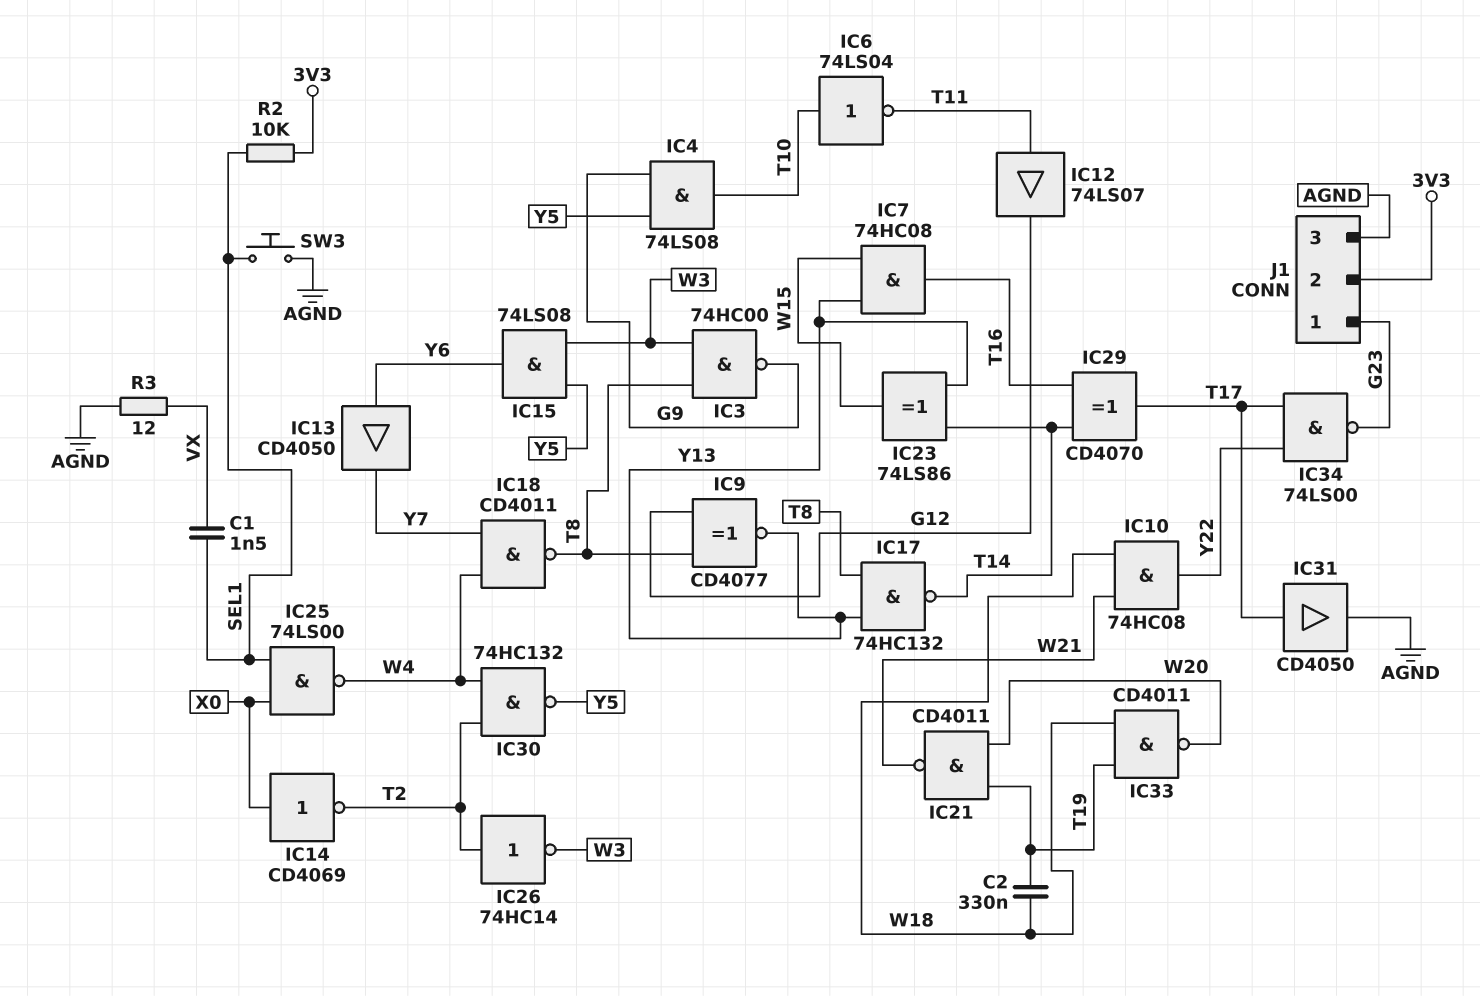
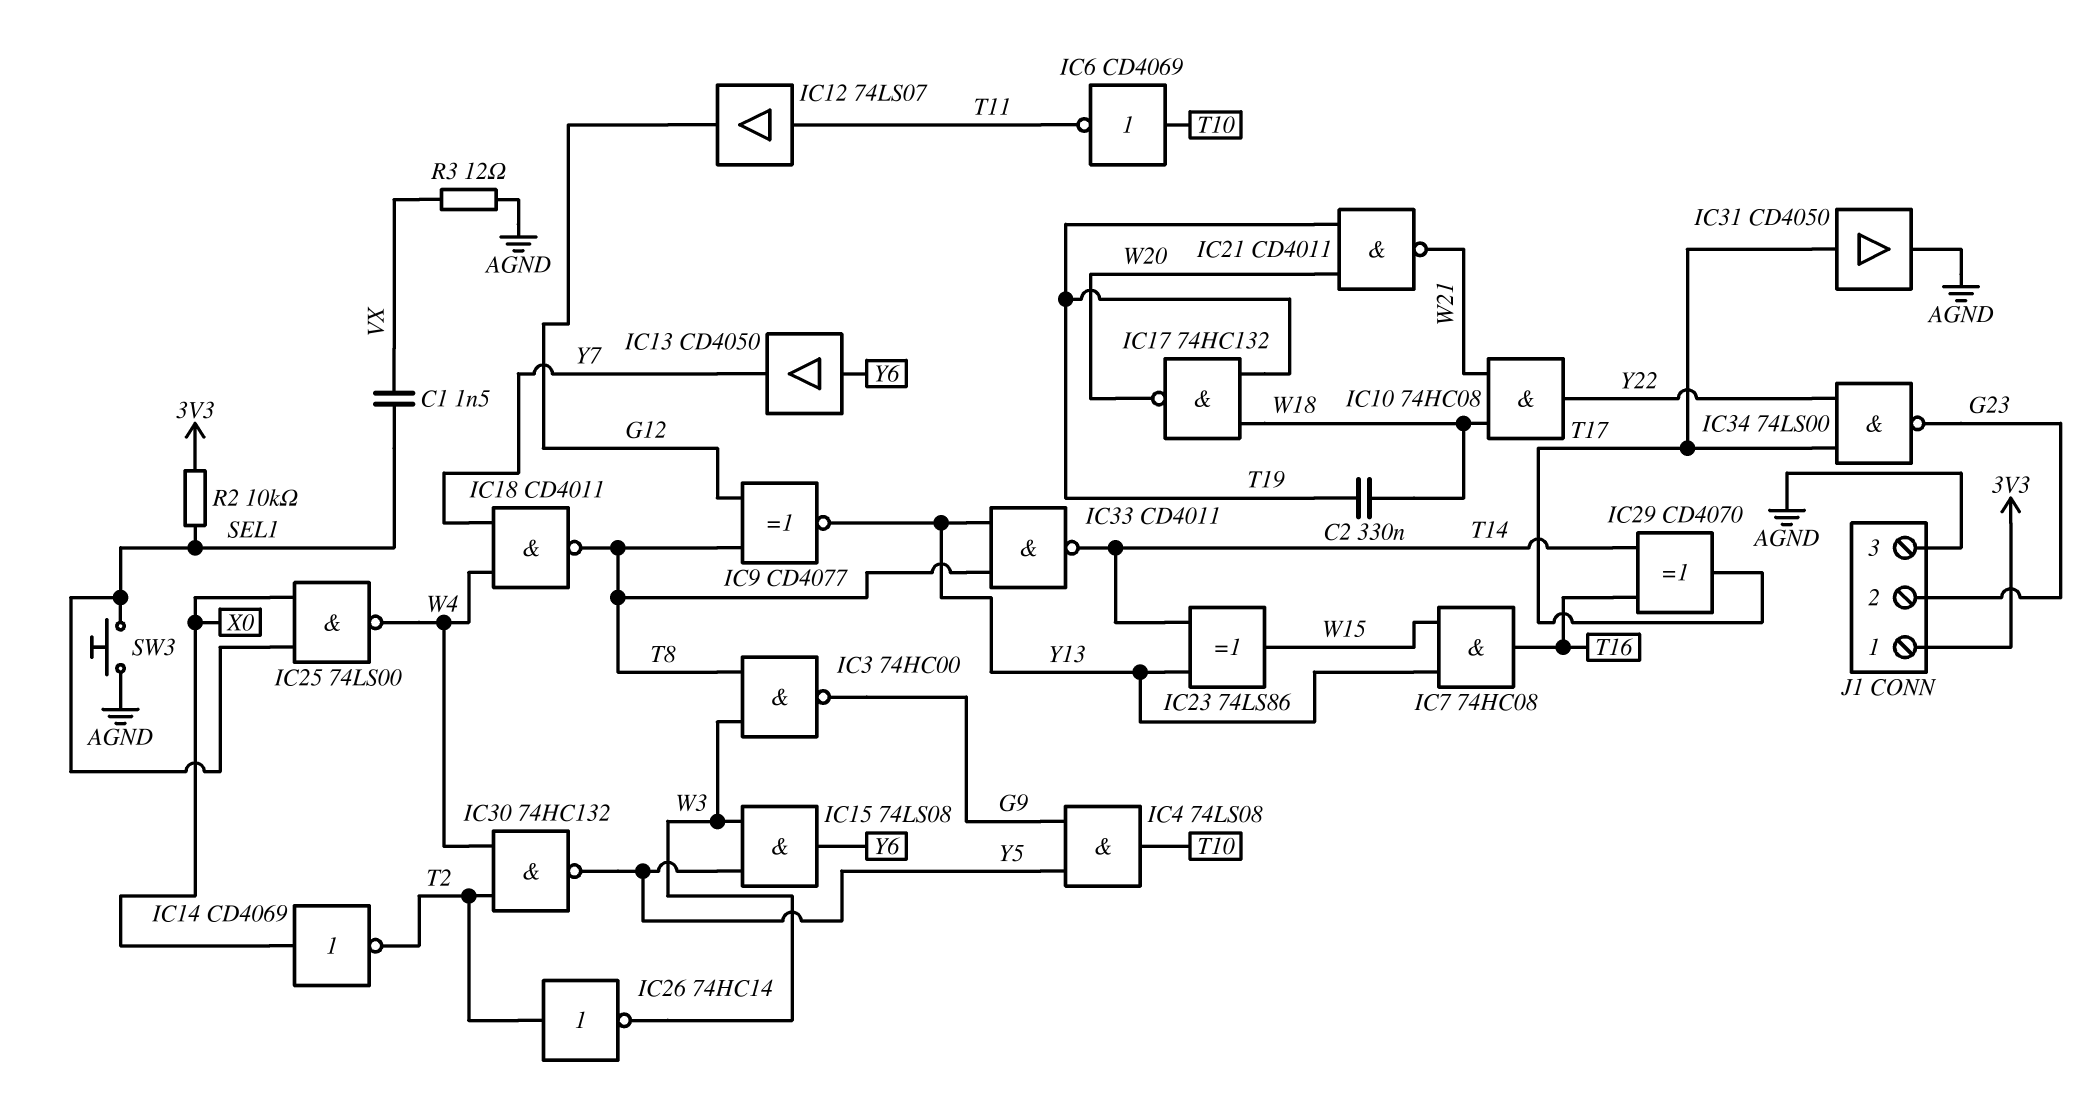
IC6: NOT 74LS04 (in T10, out T11) -> NOT CD4069 (in T10, out T11)
IC17: NAND 74HC132 (in T8, in Y13, out T14) -> NAND 74HC132 (in T19, in W18, out W20)
IC33: NAND CD4011 (in T19, in W18, out W20) -> NAND CD4011 (in T8, in Y13, out T14)
J1 pin 1: G23 -> 3V3
J1 pin 2: 3V3 -> G23

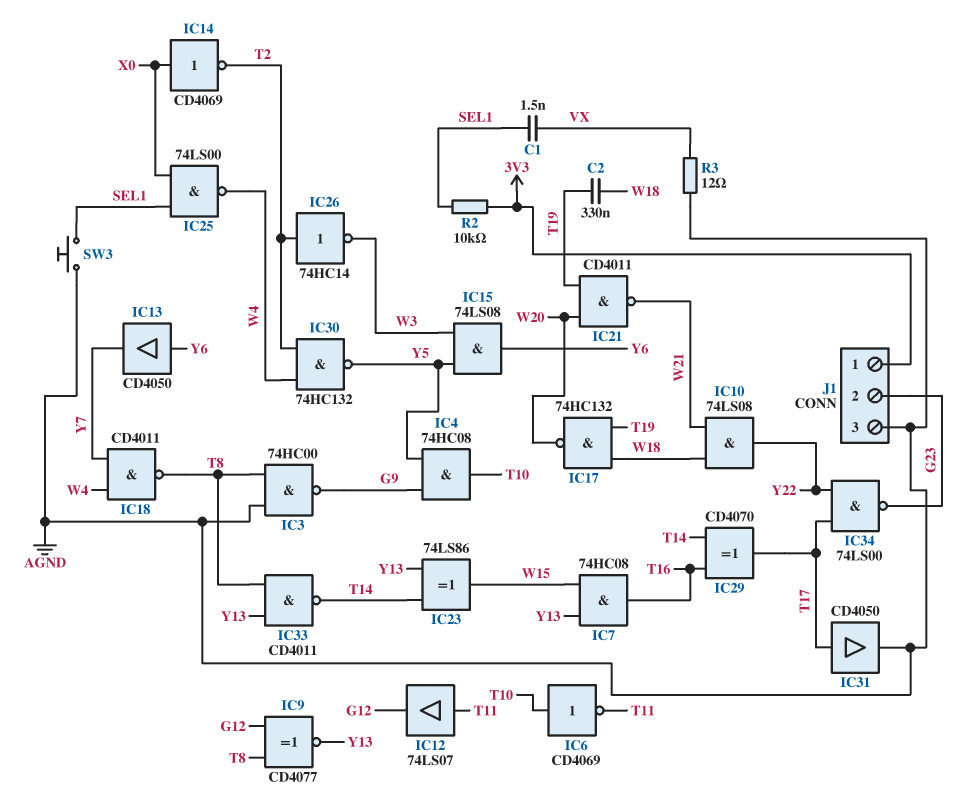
IC3: NAND 74HC00 (in T8, in W3, out G9) -> NAND 74HC00 (in AGND, in T8, out G9)
IC4: AND 74LS08 (in G9, in Y5, out T10) -> AND 74HC08 (in G9, in Y5, out T10)
IC10: AND 74HC08 (in W18, in W21, out Y22) -> AND 74LS08 (in W18, in W21, out Y22)

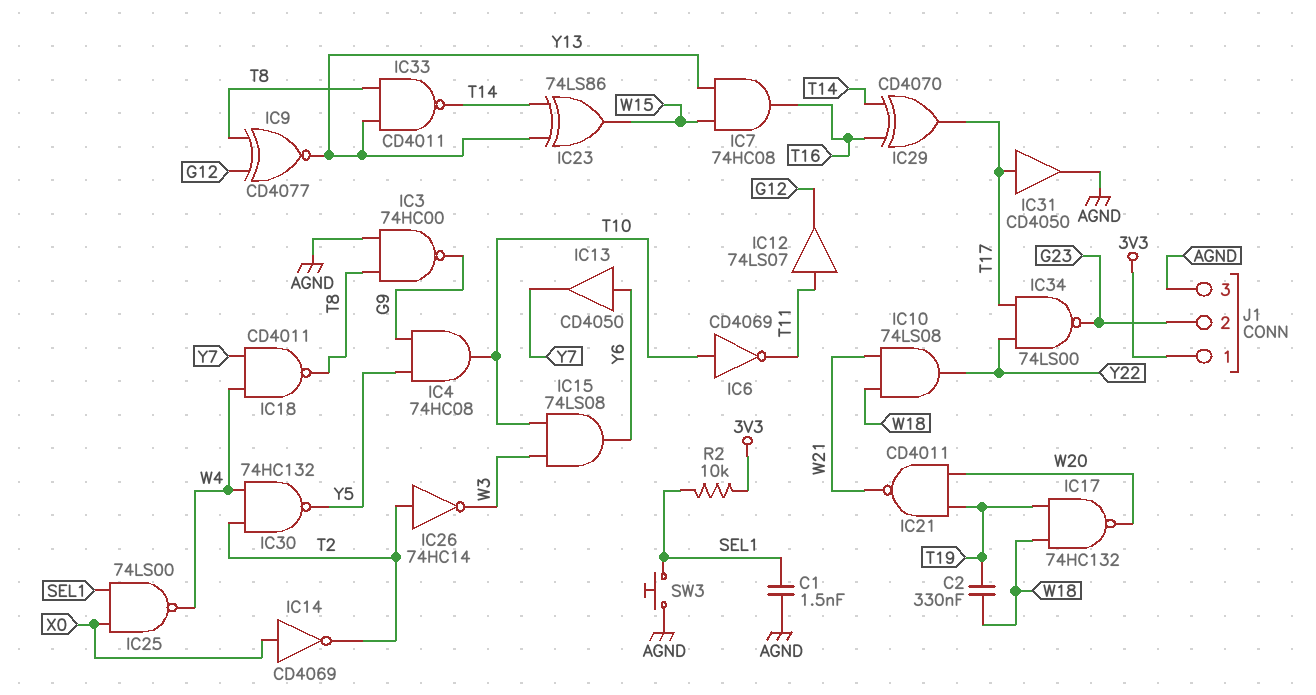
C1: 1.5nF (SEL1, VX) -> 1.5nF (AGND, SEL1)
IC15: AND 74LS08 (in W3, in Y5, out Y6) -> AND 74LS08 (in T10, in W3, out Y6)
R3: 12 (AGND, VX) -> none

